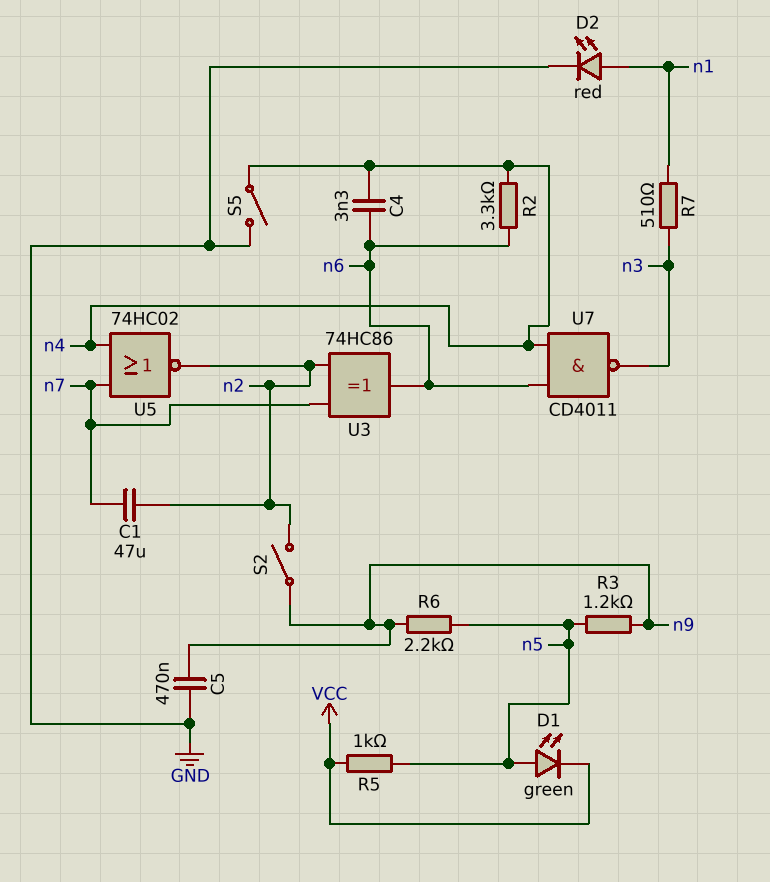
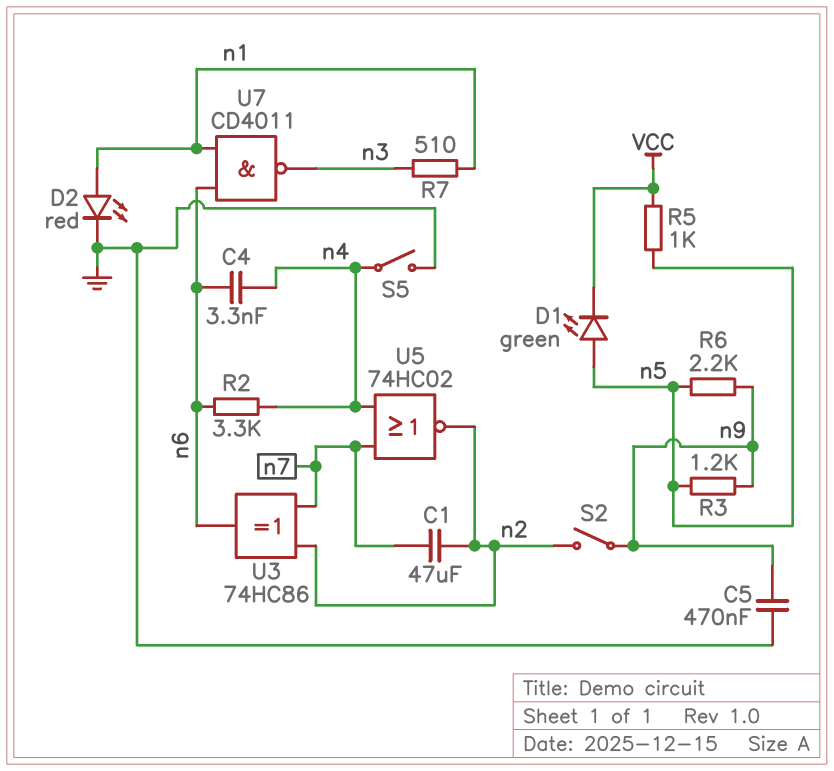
U7: NAND CD4011 (in n4, in n6, out n3) -> NAND CD4011 (in n1, in n6, out n3)

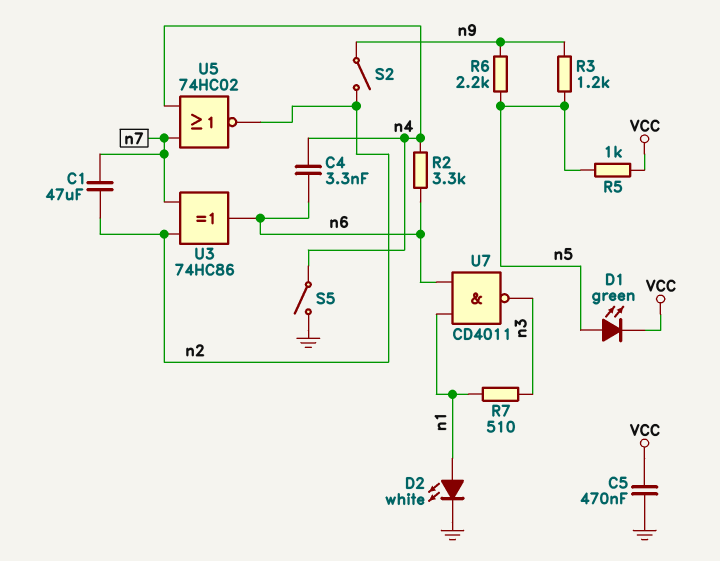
C5: 470nF (GND, n9) -> 470nF (GND, VCC)
D2: LED red (A n1, K GND) -> LED white (A n1, K GND)

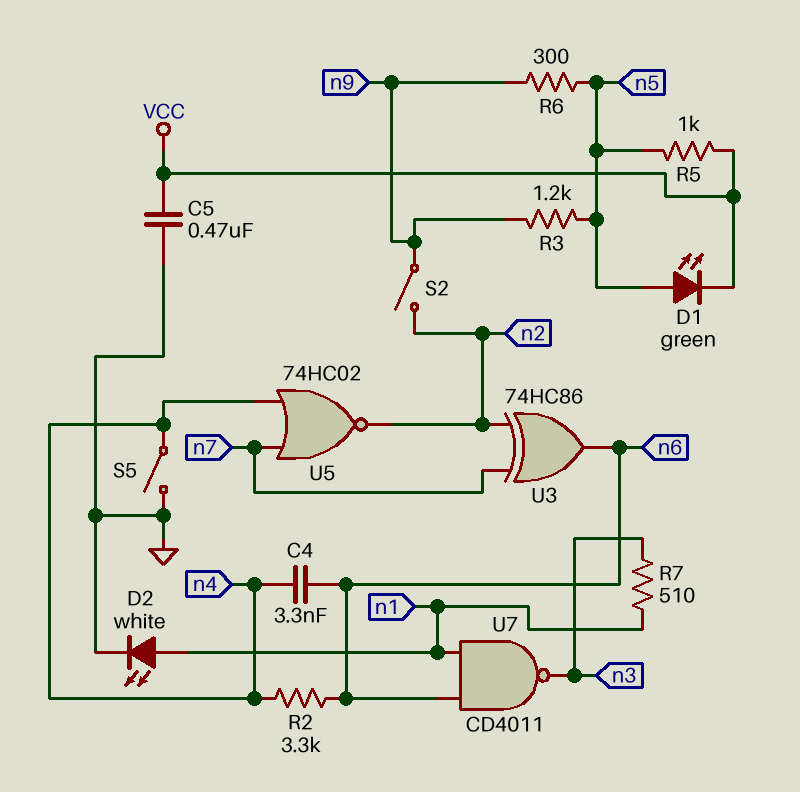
C1: 47uF (n2, n7) -> none
R6: 2.2k (n5, n9) -> 300 (n5, n9)

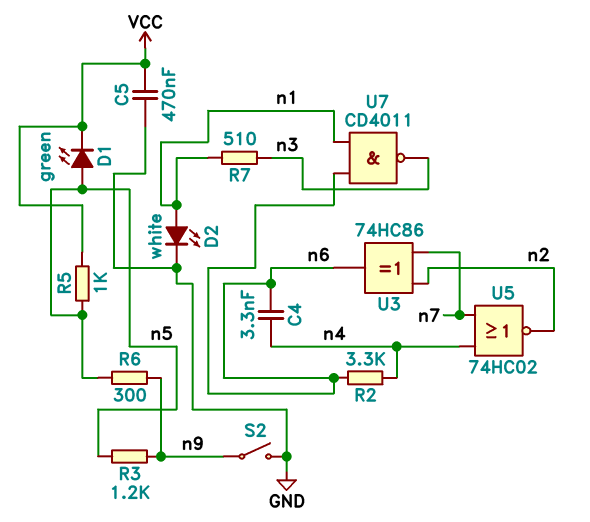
S2: switch (n2, n9) -> switch (GND, n9)
S5: switch (GND, n4) -> none

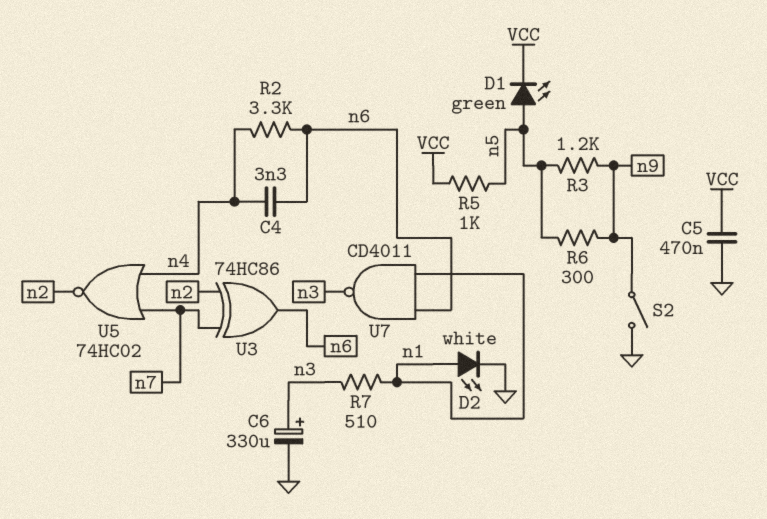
C6: none -> 330uF (plus n3, minus GND)

